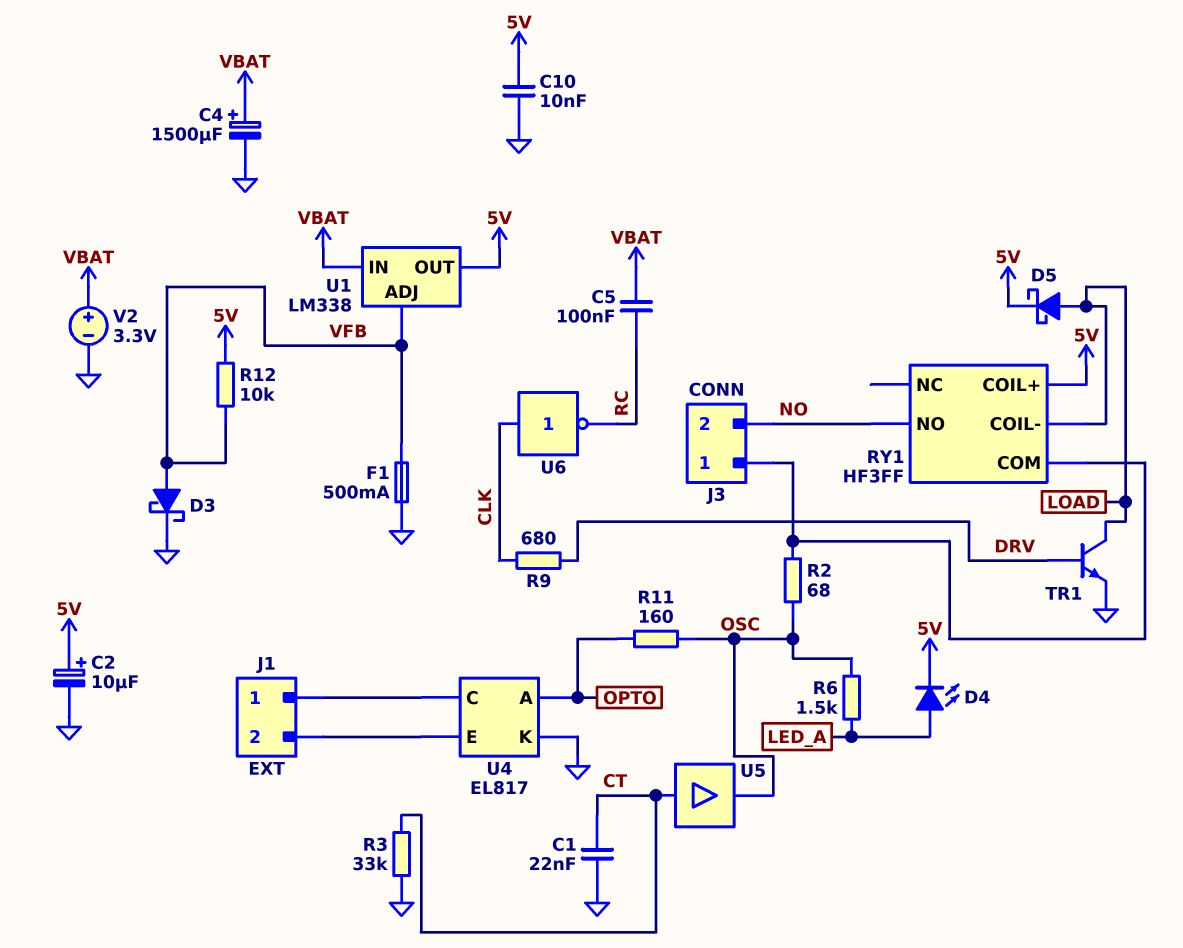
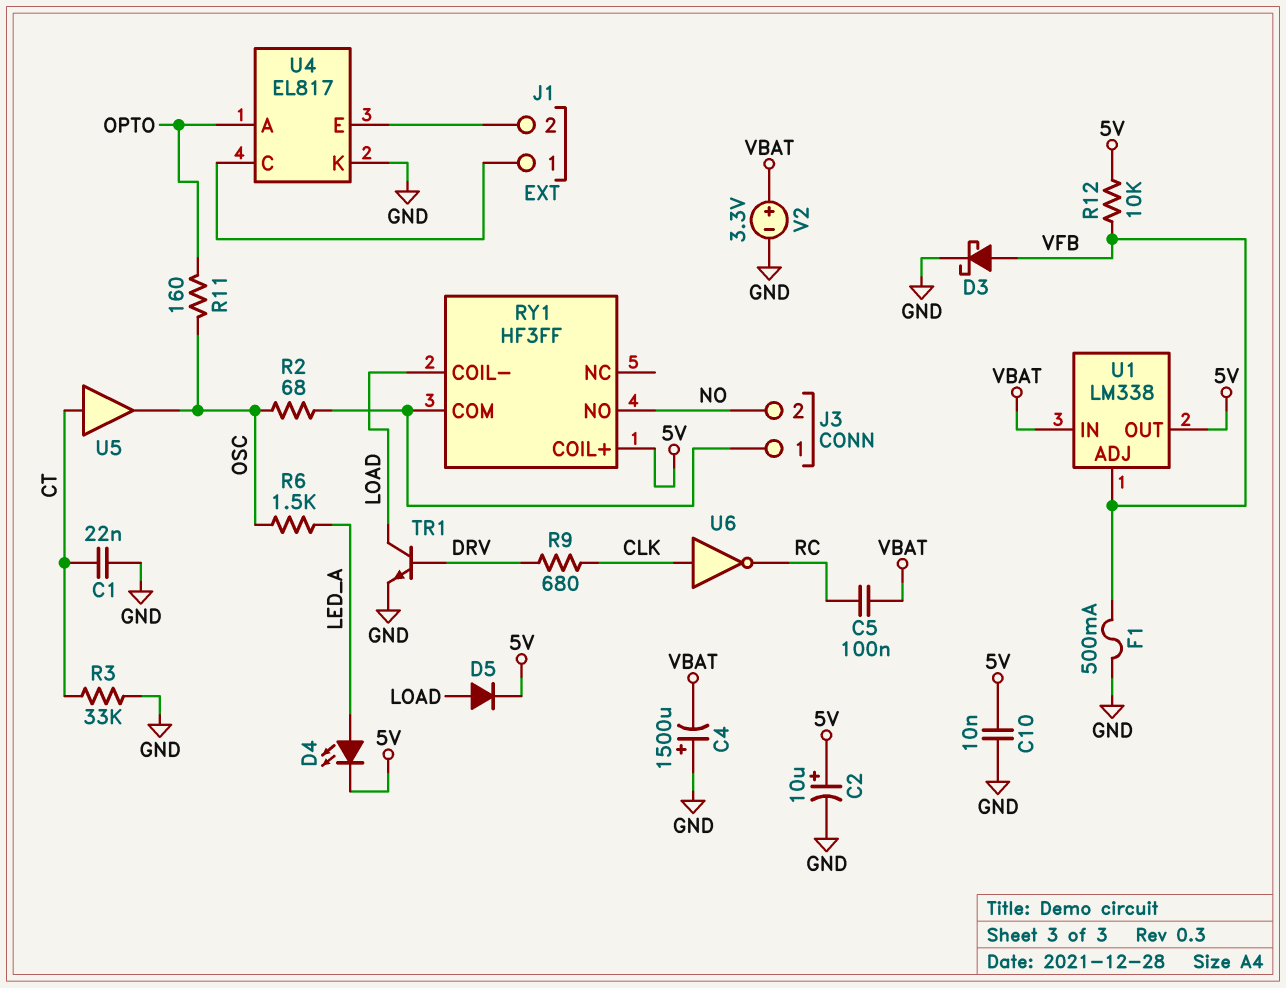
C4: 1500uF (plus VBAT, minus GND) -> 1500uF (plus GND, minus VBAT)
D5: schottky (A LOAD, K 5V) -> diode (A LOAD, K 5V)

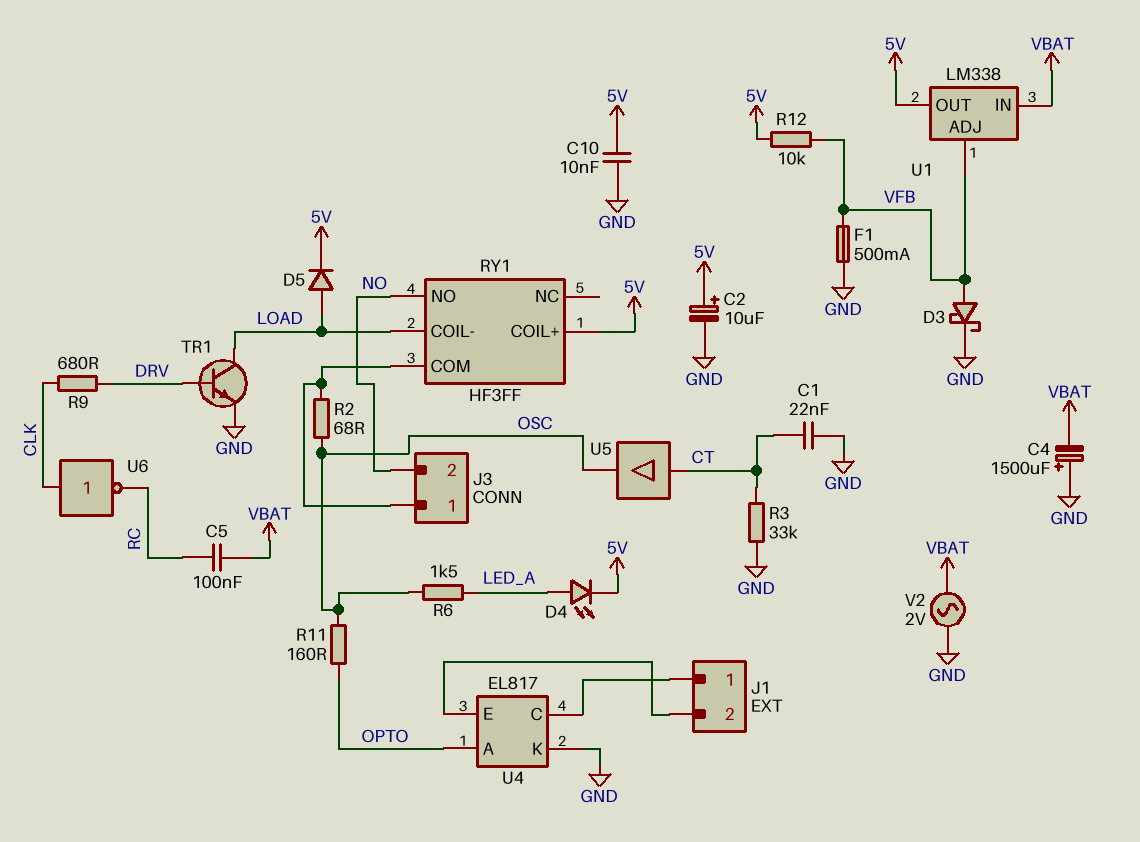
V2: 3.3V (plus VBAT, minus GND) -> AC 2V (GND, VBAT)

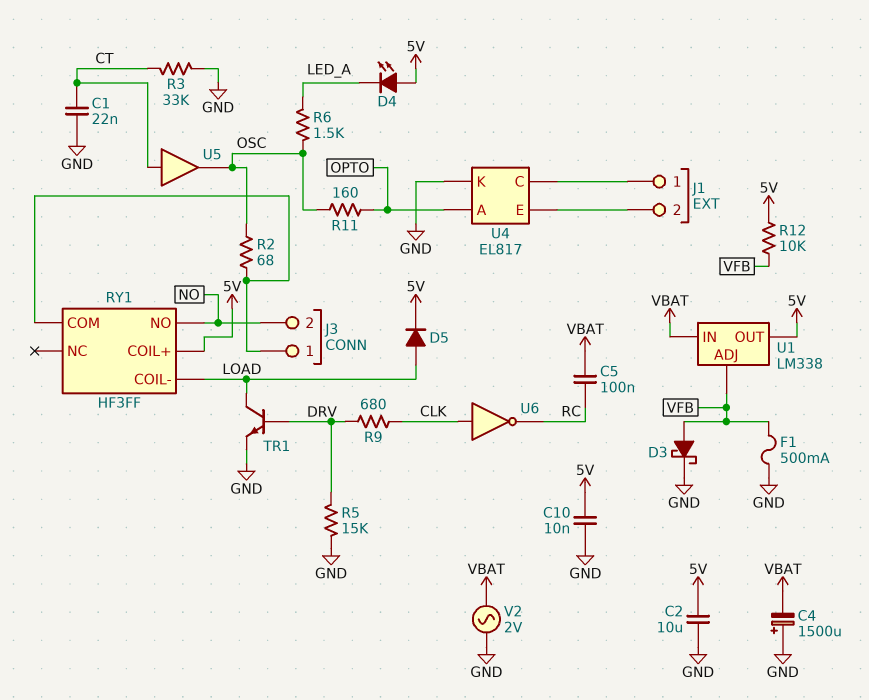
C2: 10uF (plus 5V, minus GND) -> 10uF (5V, GND)
D4: LED (A LED_A, K 5V) -> LED (A 5V, K LED_A)
R5: none -> 15k (DRV, GND)

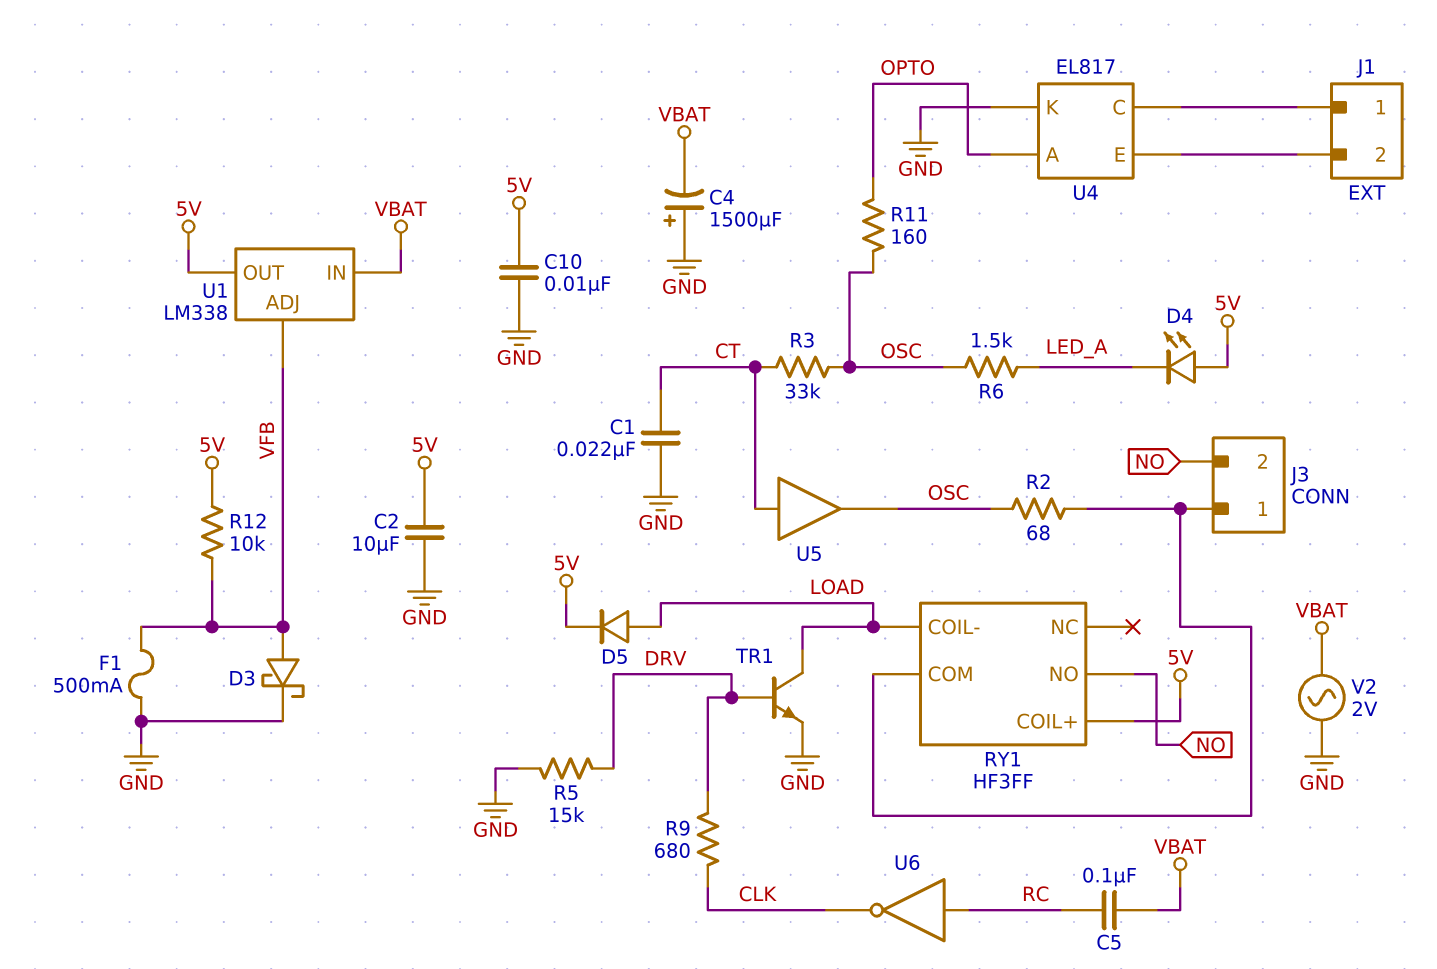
R3: 33k (CT, GND) -> 33k (CT, OSC)
U6: NOT (in CLK, out RC) -> NOT (in RC, out CLK)

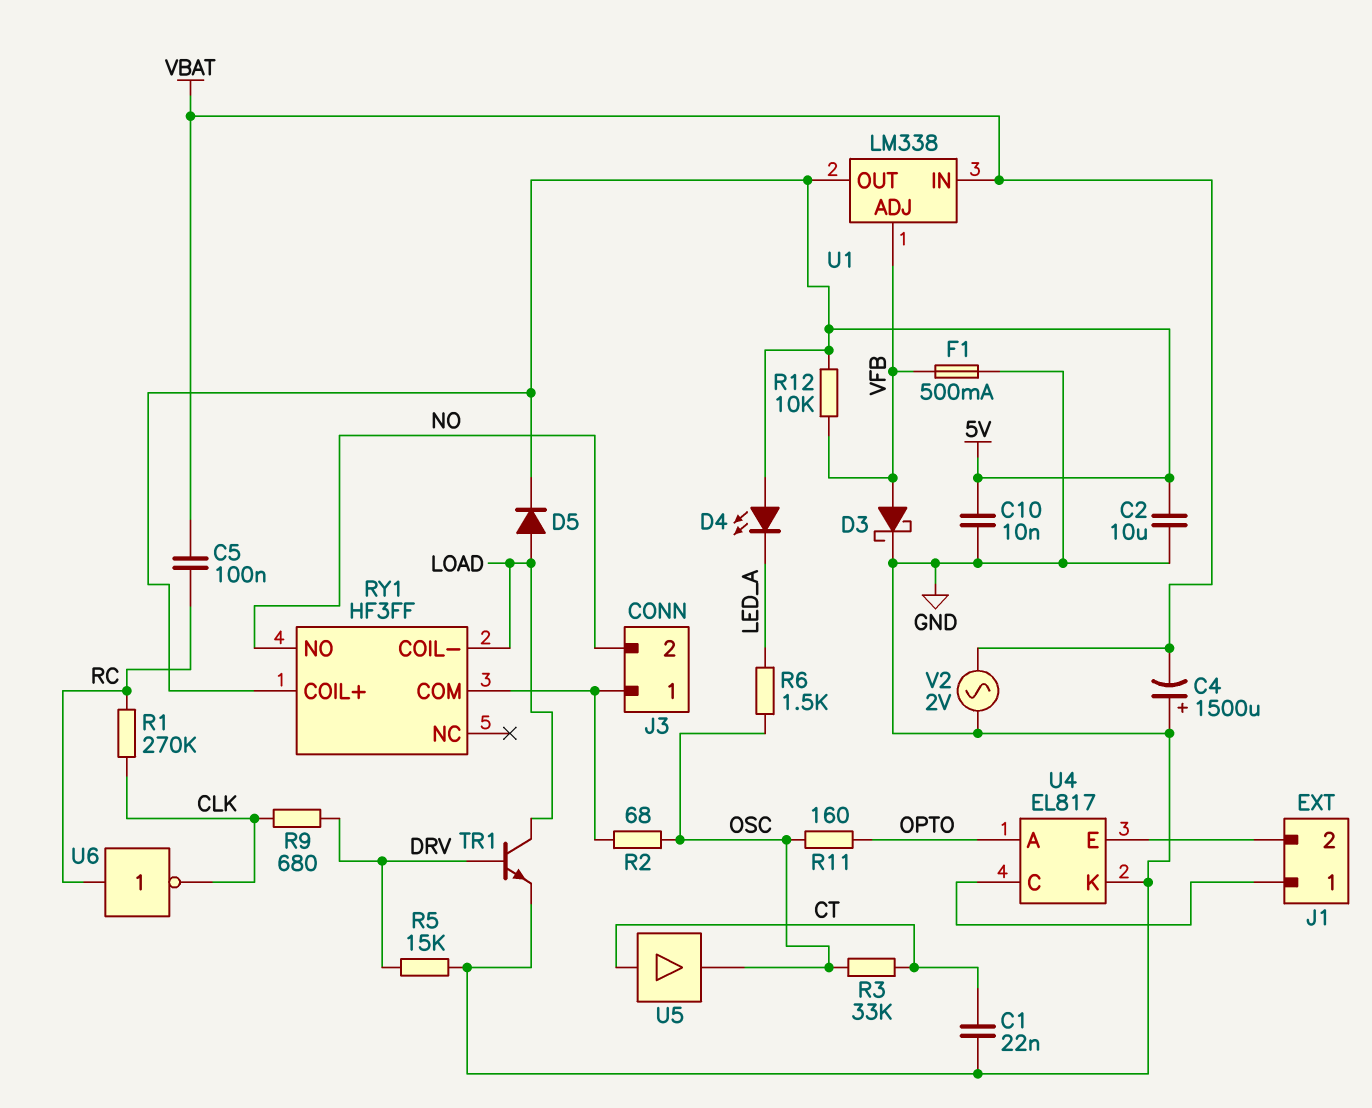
R1: none -> 270k (CLK, RC)

